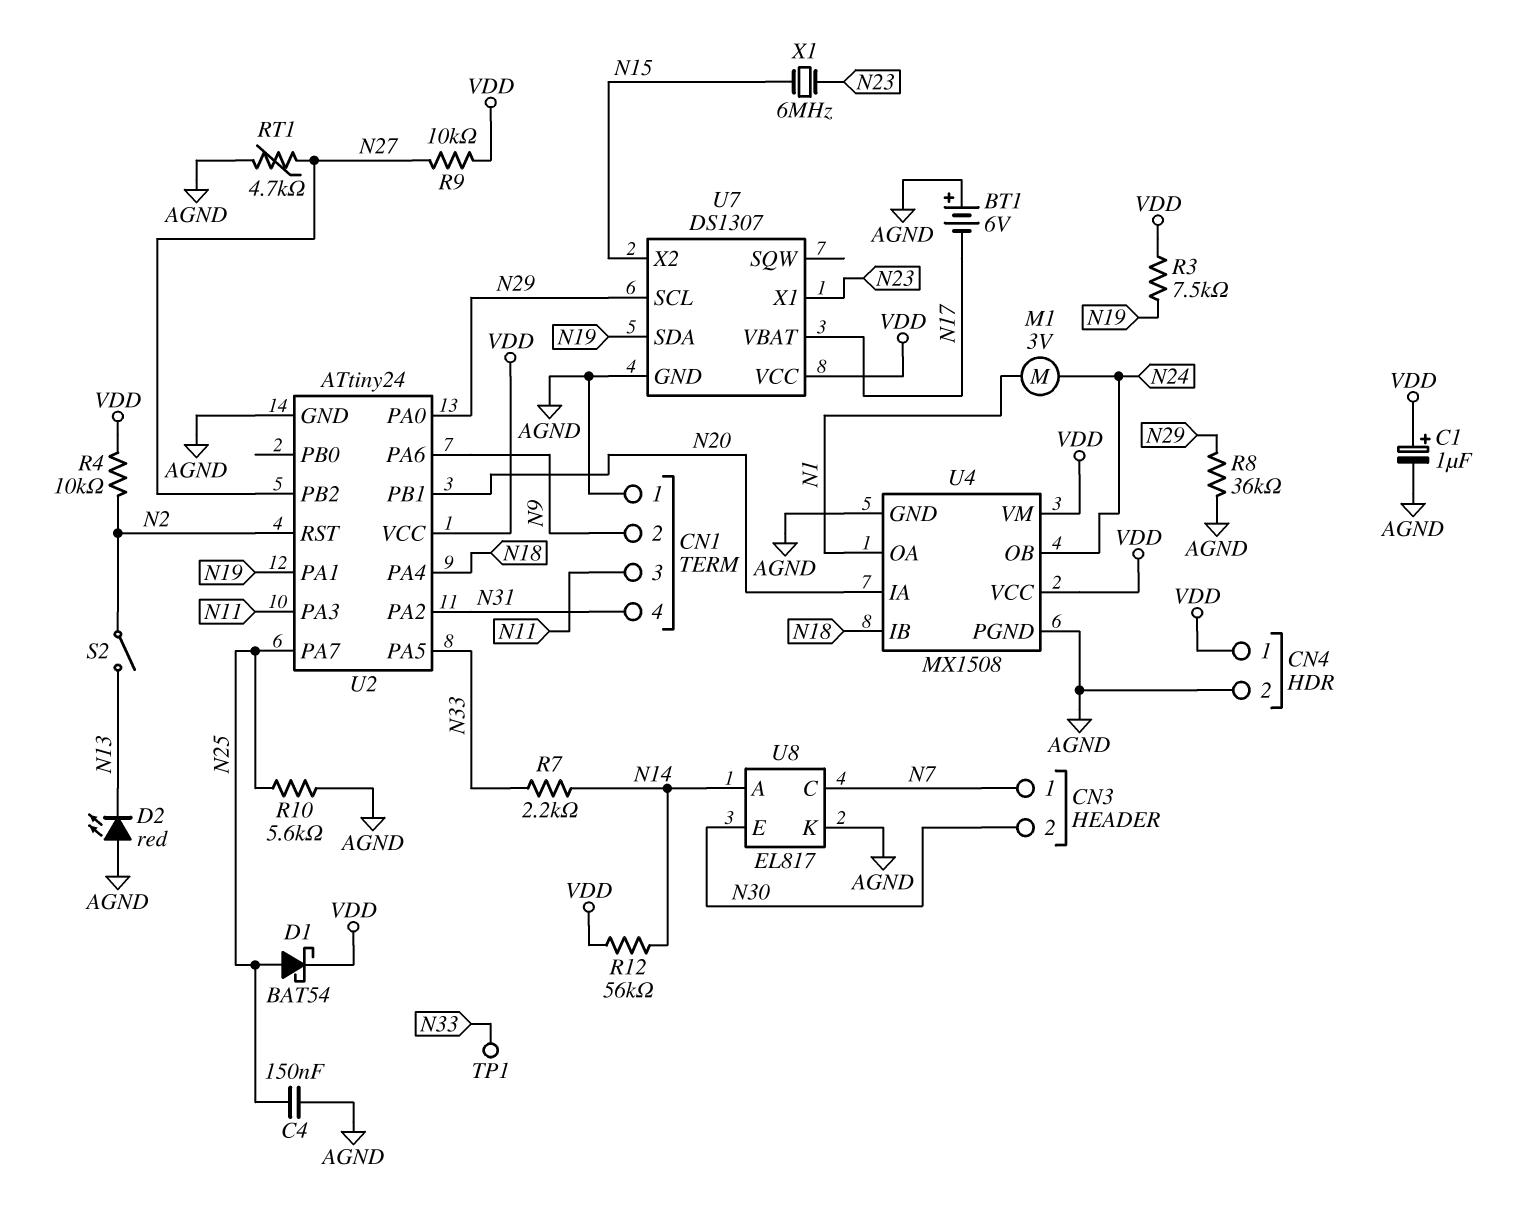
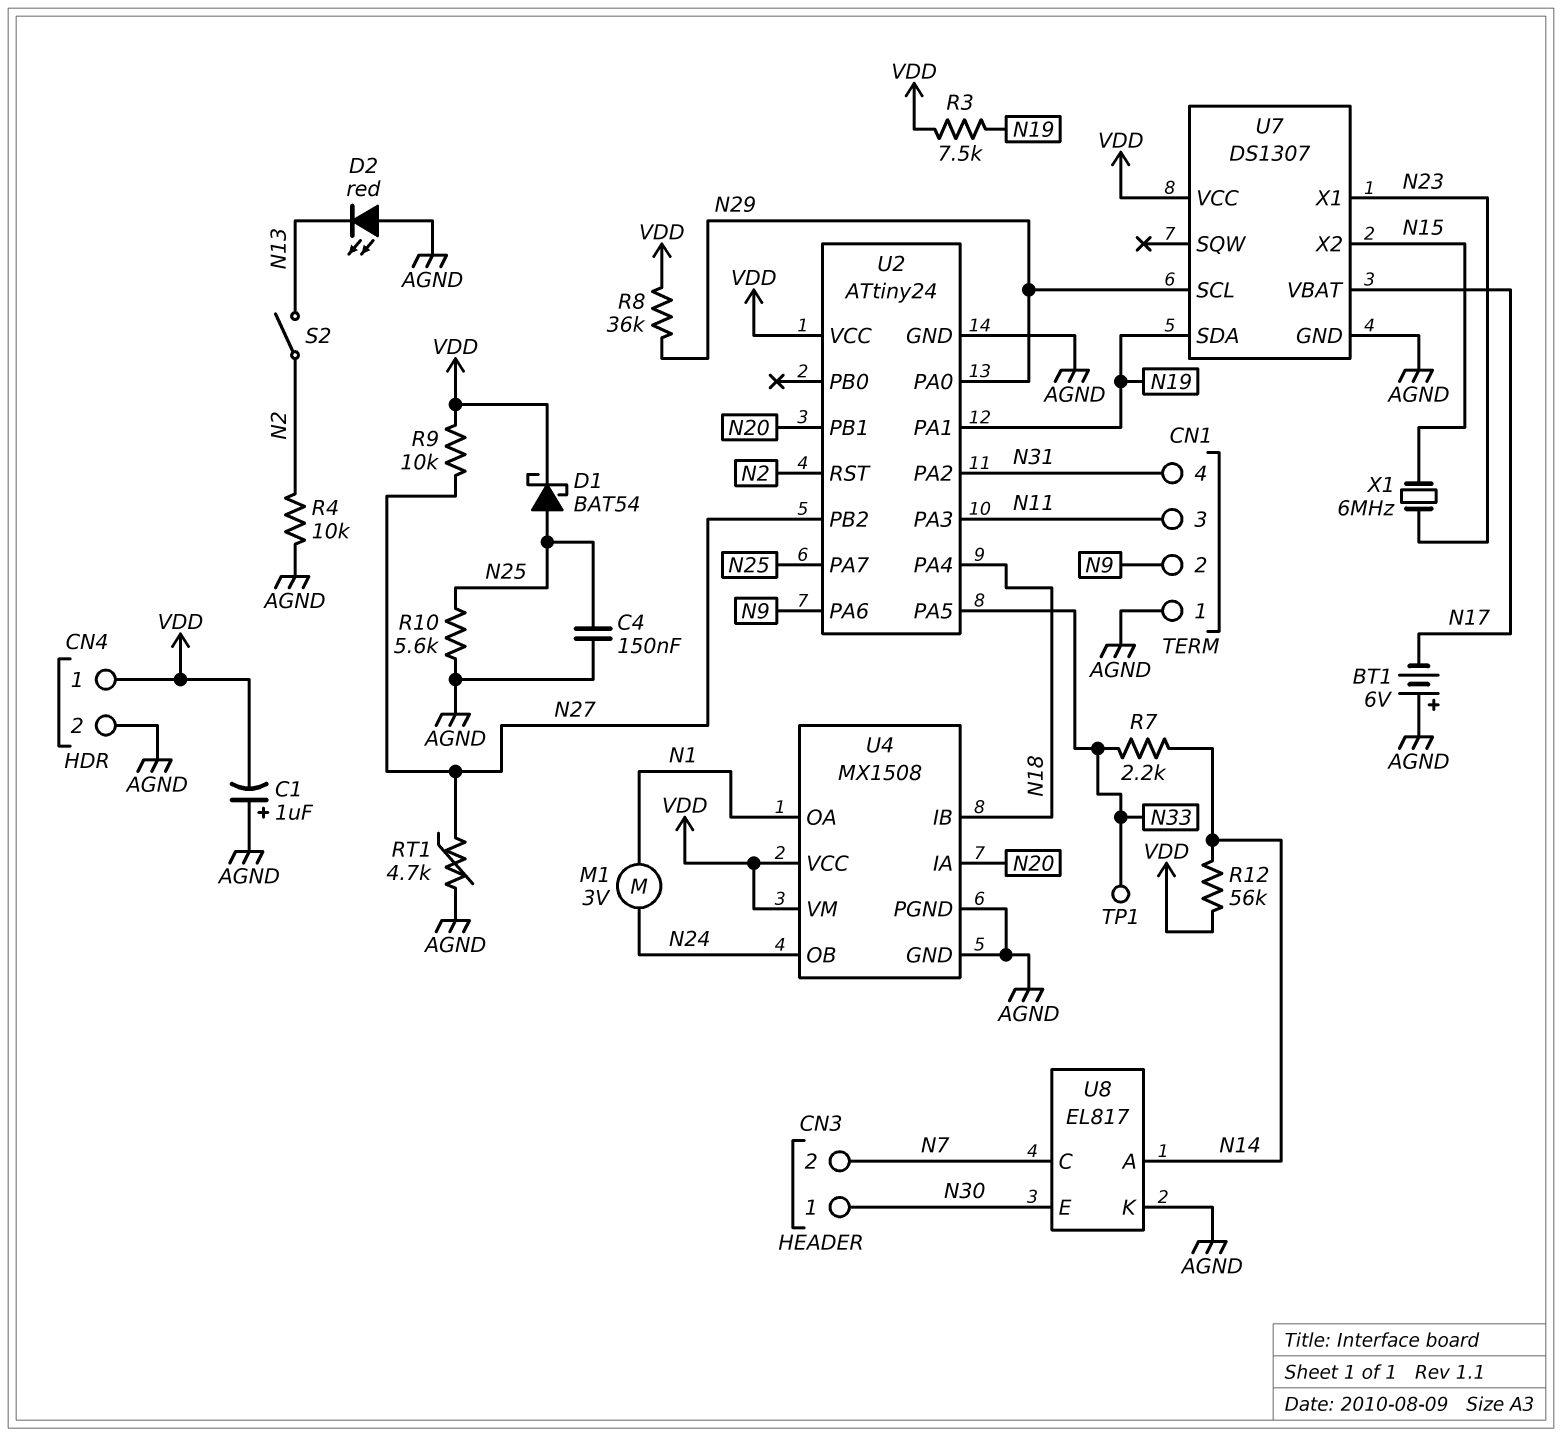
C1: 1uF (plus VDD, minus AGND) -> 1uF (plus AGND, minus VDD)
CN3 pin 1: N7 -> N30
CN3 pin 2: N30 -> N7
R4: 10k (N2, VDD) -> 10k (AGND, N2)
R8: 36k (AGND, N29) -> 36k (N29, VDD)

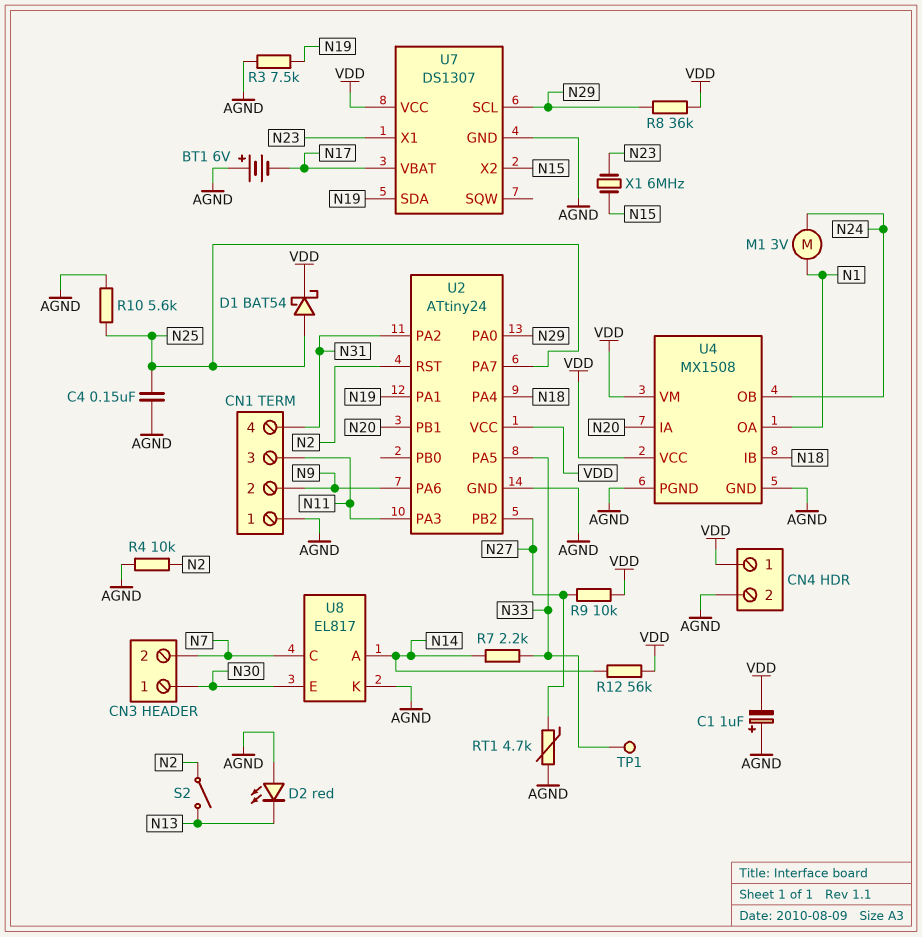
R3: 7.5k (N19, VDD) -> 7.5k (AGND, N19)

